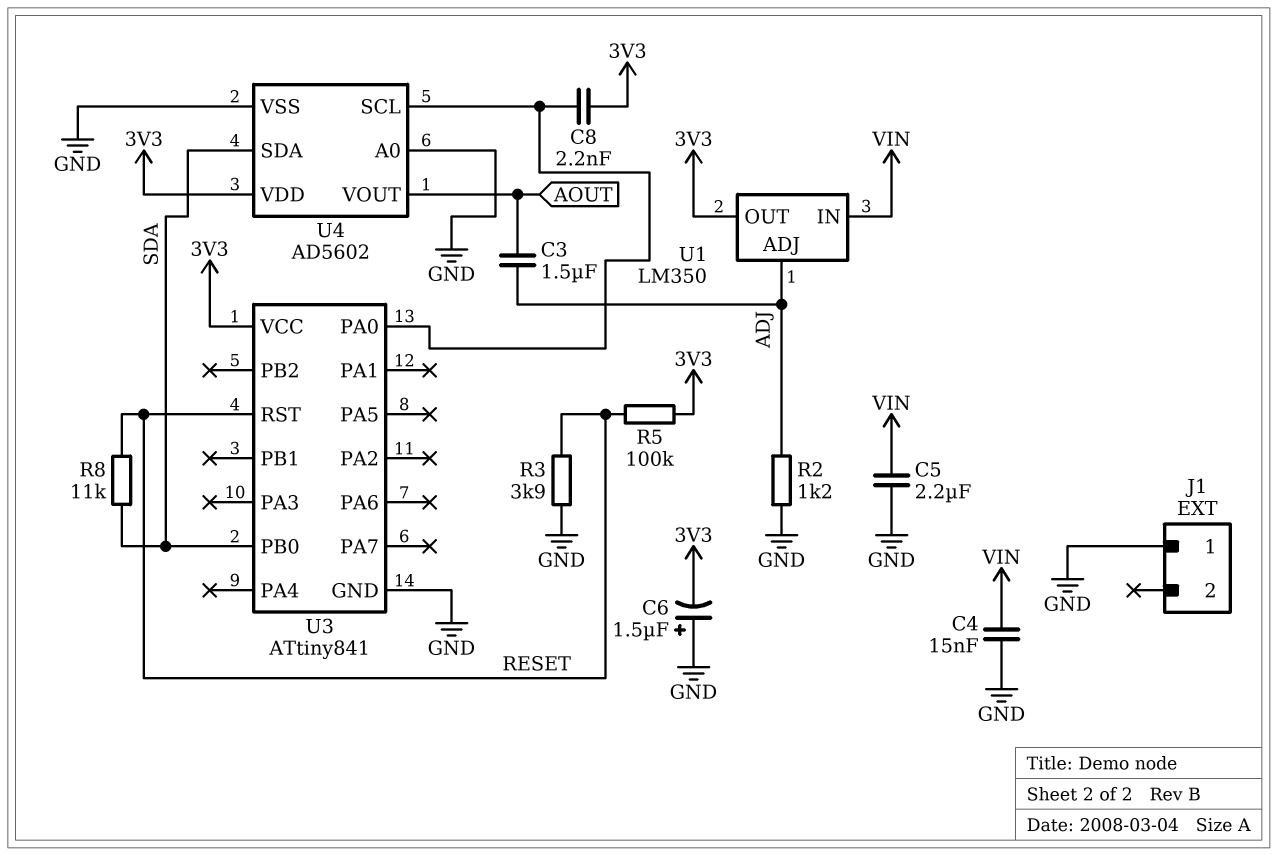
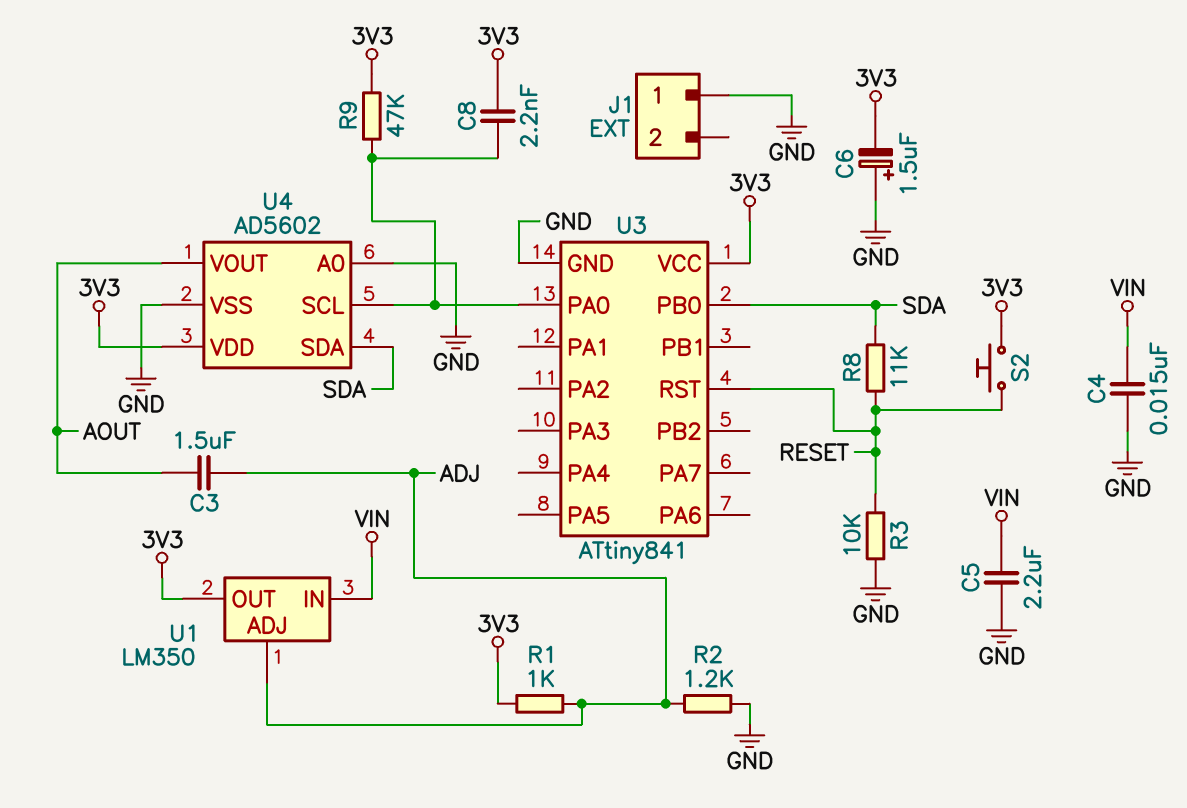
R1: none -> 1k (3V3, ADJ)
R3: 3.9k (GND, RESET) -> 10k (GND, RESET)
R5: 100k (3V3, RESET) -> none
R9: none -> 47k (3V3, U3/PA0)
S2: none -> button (3V3, RESET)

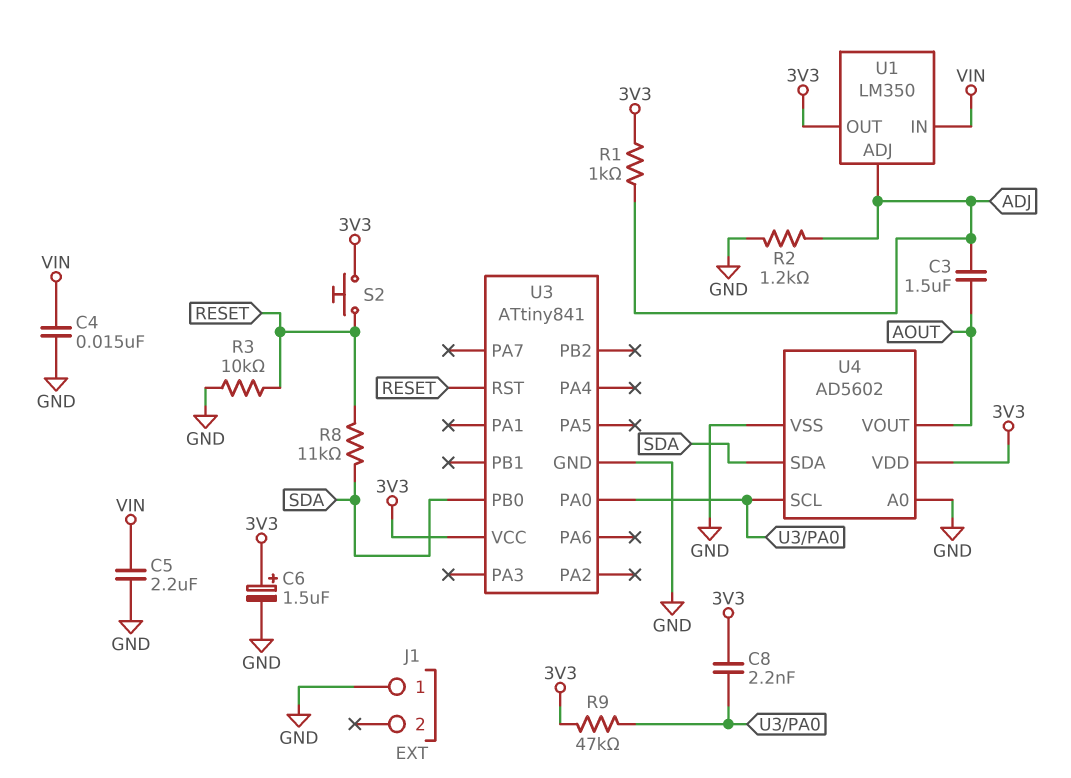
C6: 1.5uF (plus GND, minus 3V3) -> 1.5uF (plus 3V3, minus GND)

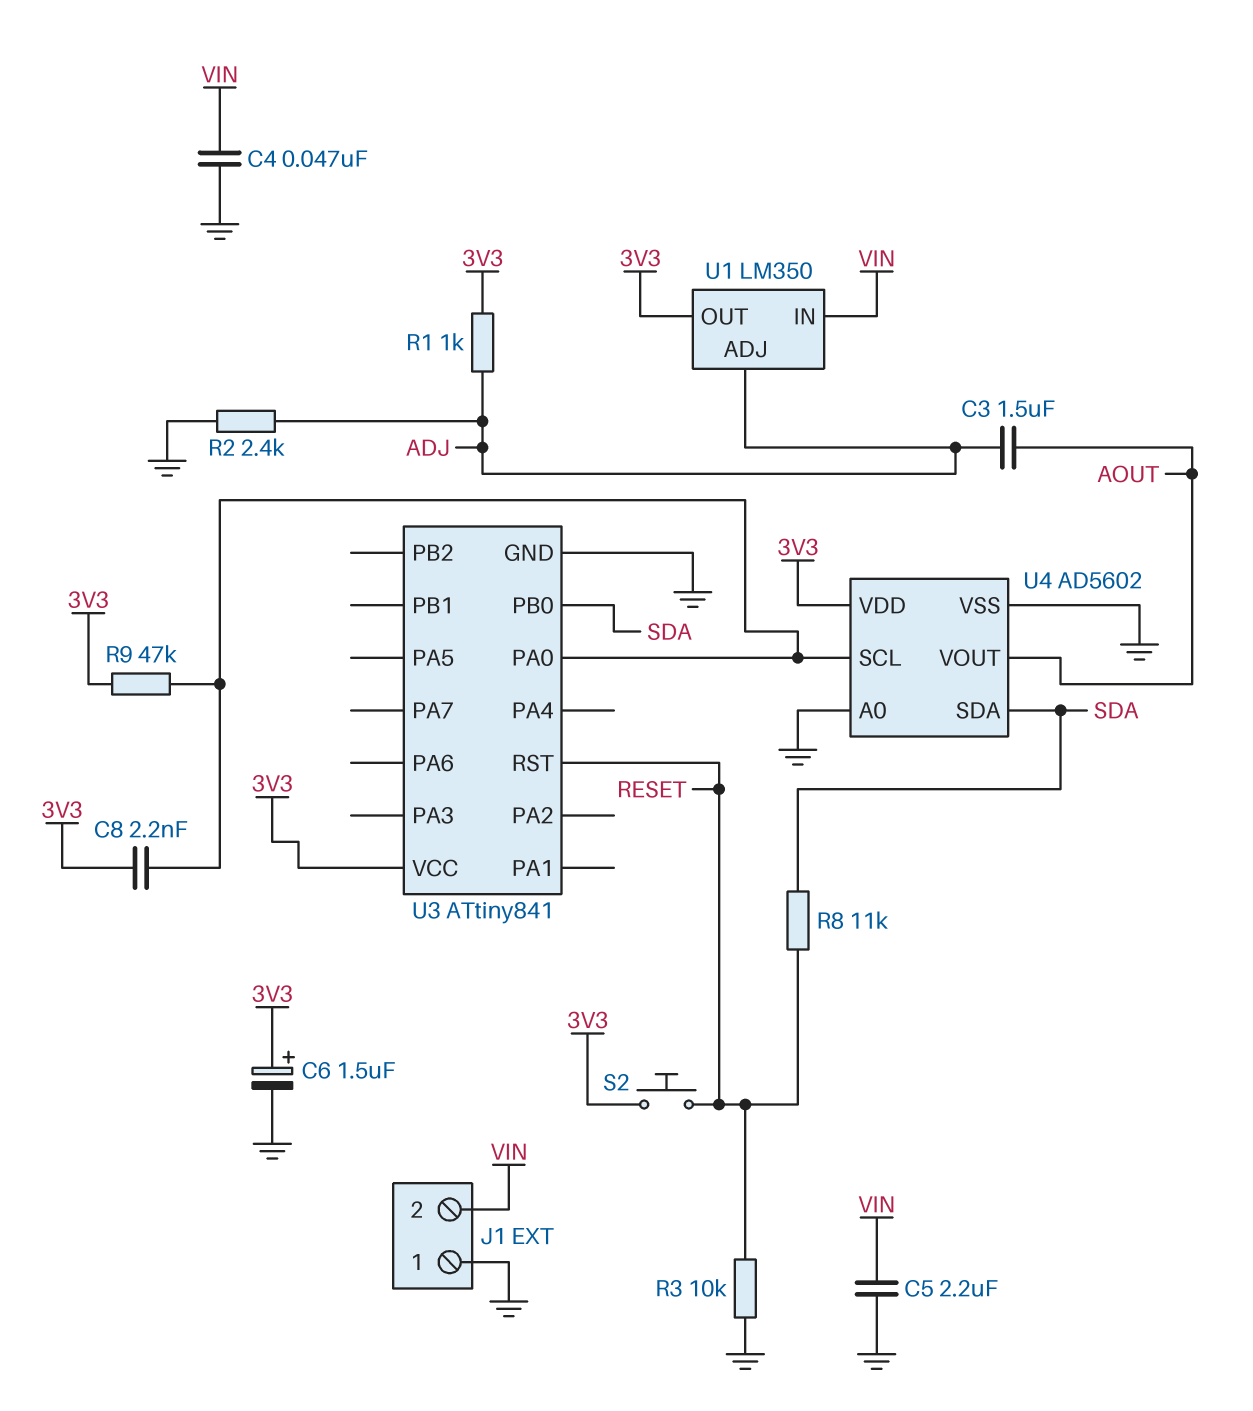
C4: 15nF (GND, VIN) -> 47nF (GND, VIN)
J1 pin 2: none -> VIN
R2: 1.2k (ADJ, GND) -> 2.4k (ADJ, GND)

